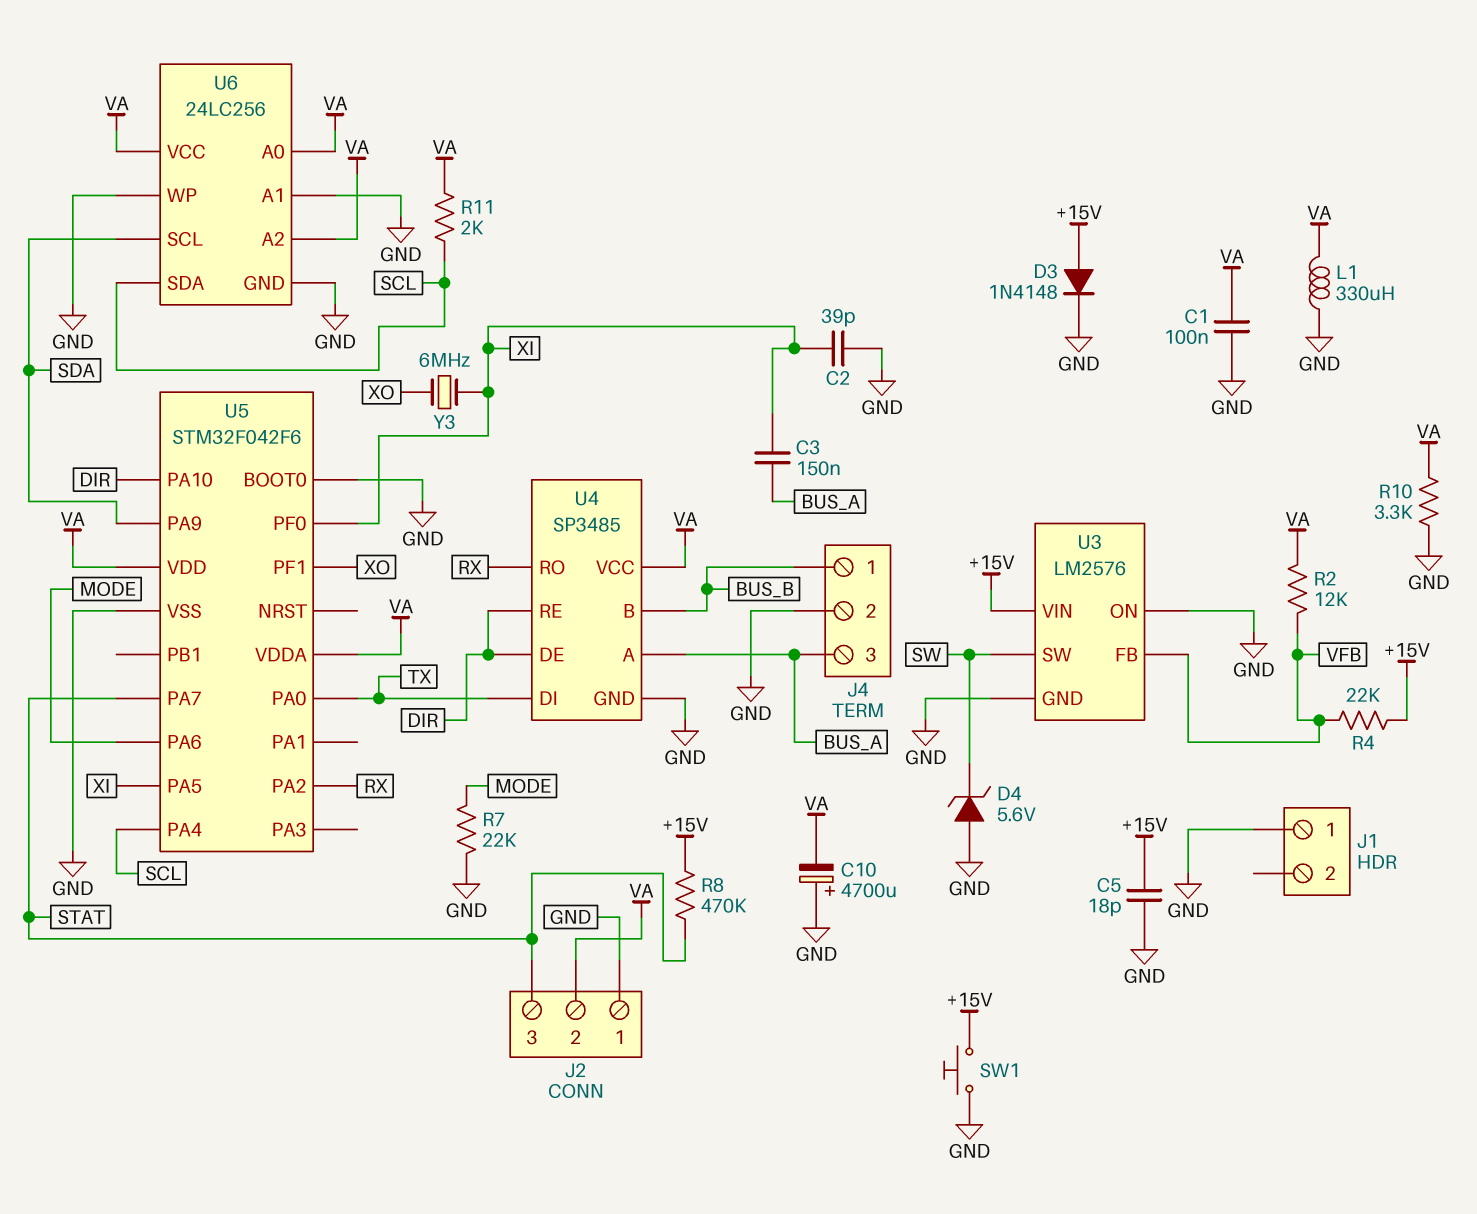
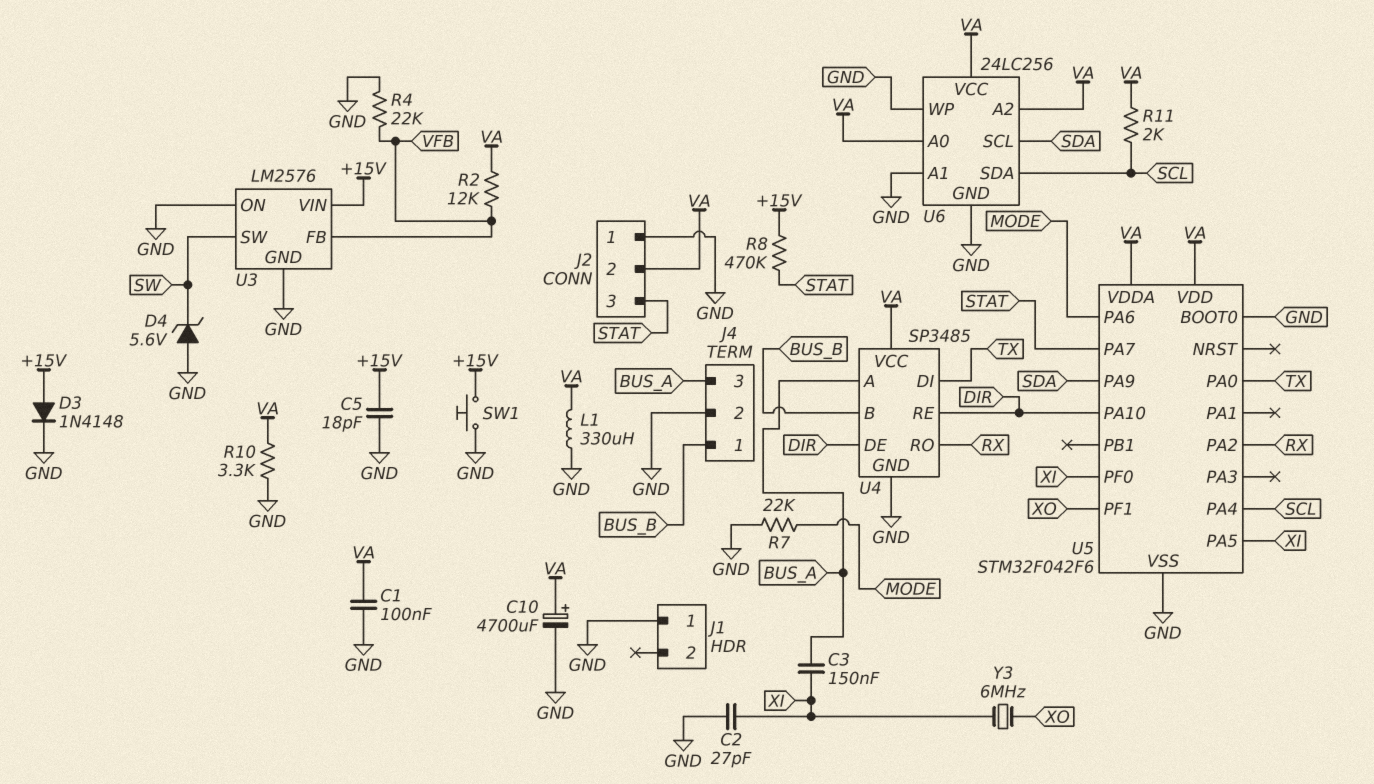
C2: 39pF (GND, XI) -> 27pF (GND, XI)
C10: 4700uF (plus GND, minus VA) -> 4700uF (plus VA, minus GND)
R4: 22k (+15V, VFB) -> 22k (GND, VFB)

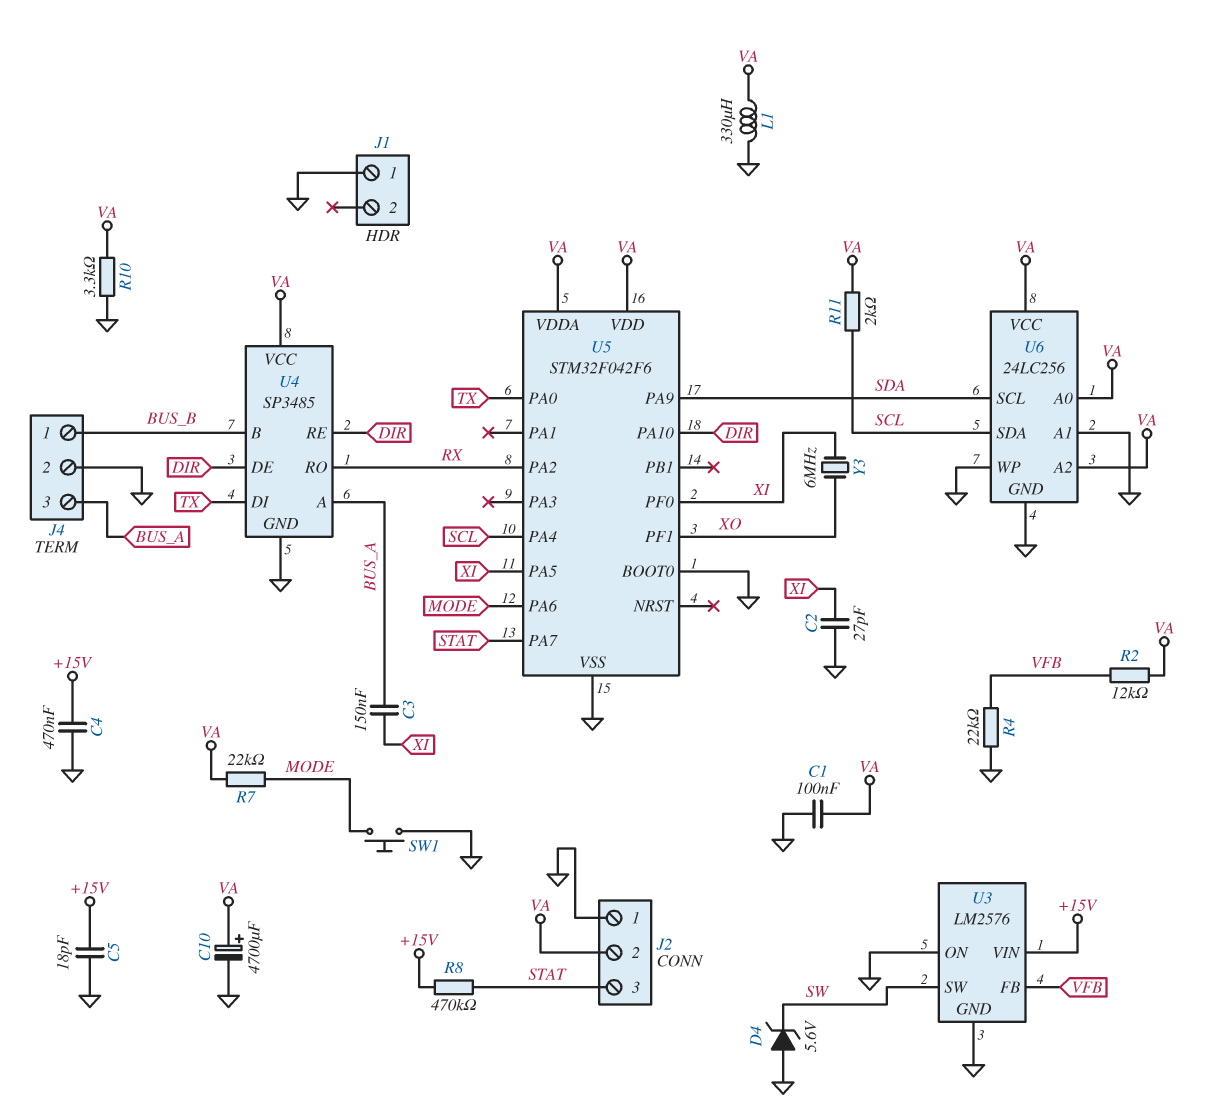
C4: none -> 470nF (+15V, GND)
D3: diode 1N4148 (A +15V, K GND) -> none
R7: 22k (GND, MODE) -> 22k (MODE, VA)
SW1: button (+15V, GND) -> button (GND, MODE)

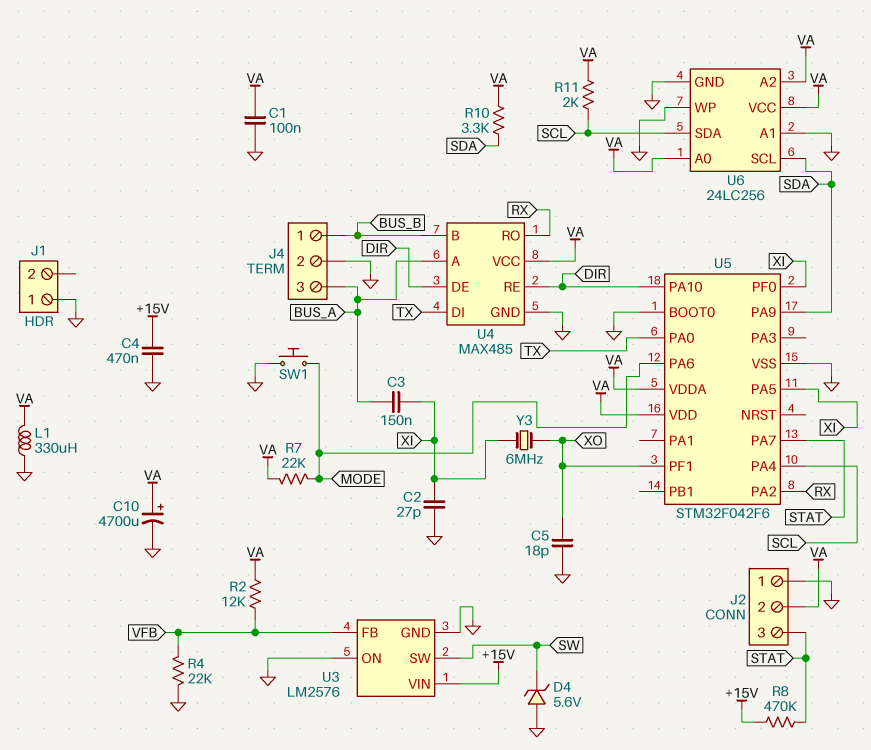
C5: 18pF (+15V, GND) -> 18pF (GND, XO)
R10: 3.3k (GND, VA) -> 3.3k (SDA, VA)
U4: SP3485 -> MAX485

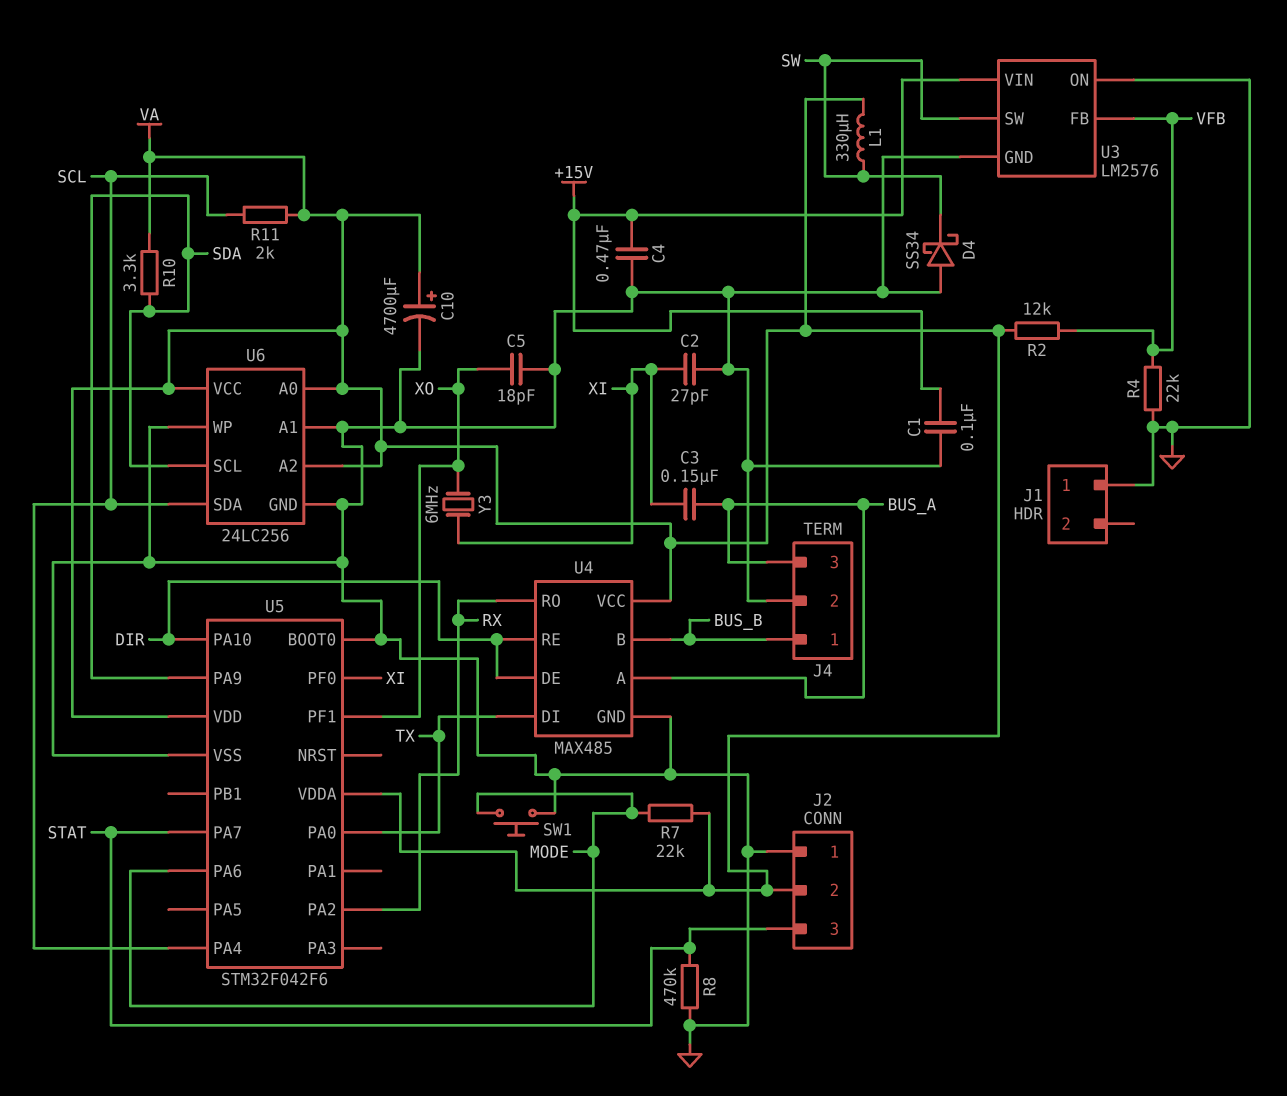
C1: 100nF (GND, VA) -> 100nF (+15V, GND)
D4: zener 5.6V (A GND, K SW) -> schottky SS34 (A GND, K SW)
L1: 330uH (GND, VA) -> 330uH (SW, VA)
R8: 470k (+15V, STAT) -> 470k (GND, STAT)
U5 pin PA5: XI -> none

